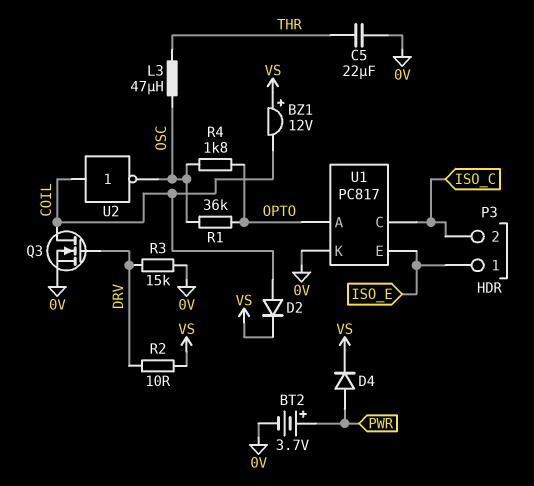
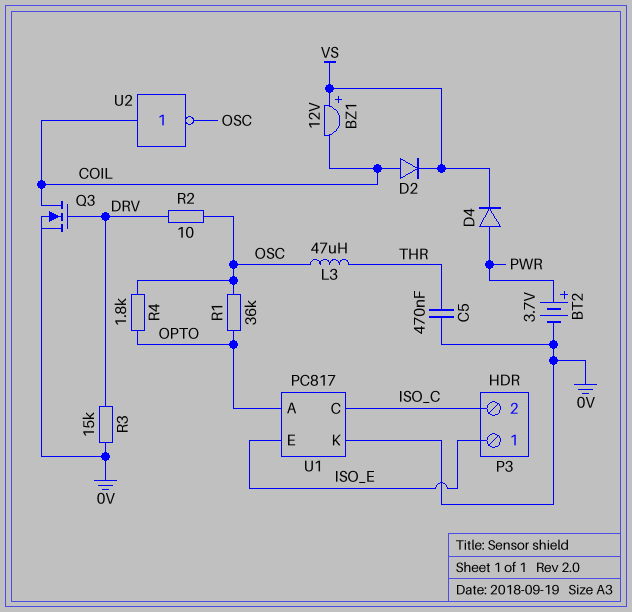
C5: 22uF (0V, THR) -> 470nF (0V, THR)
R2: 10 (DRV, VS) -> 10 (DRV, OSC)

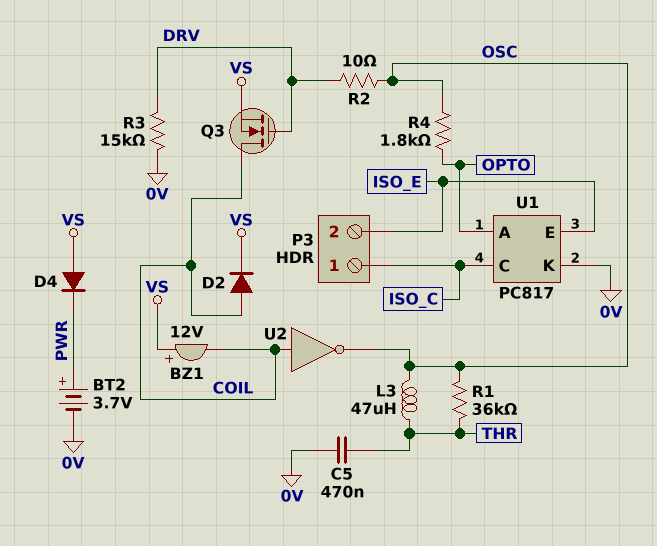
D4: diode (A PWR, K VS) -> diode (A VS, K PWR)
P3 pin 1: ISO_E -> ISO_C
P3 pin 2: ISO_C -> ISO_E
Q3: NMOS (G DRV, D COIL, S 0V) -> NMOS (G DRV, D COIL, S VS)
R1: 36k (OPTO, OSC) -> 36k (OSC, THR)

